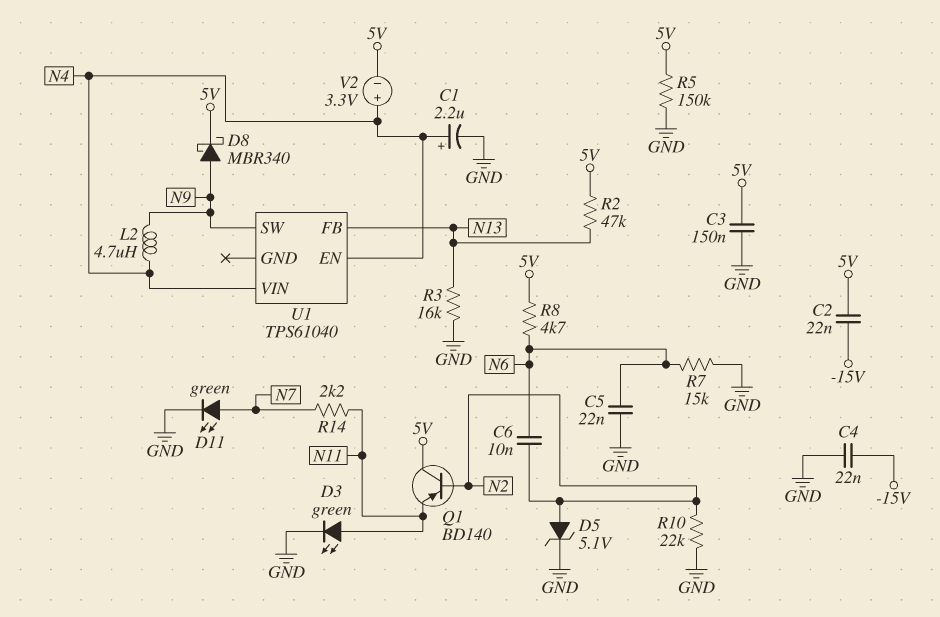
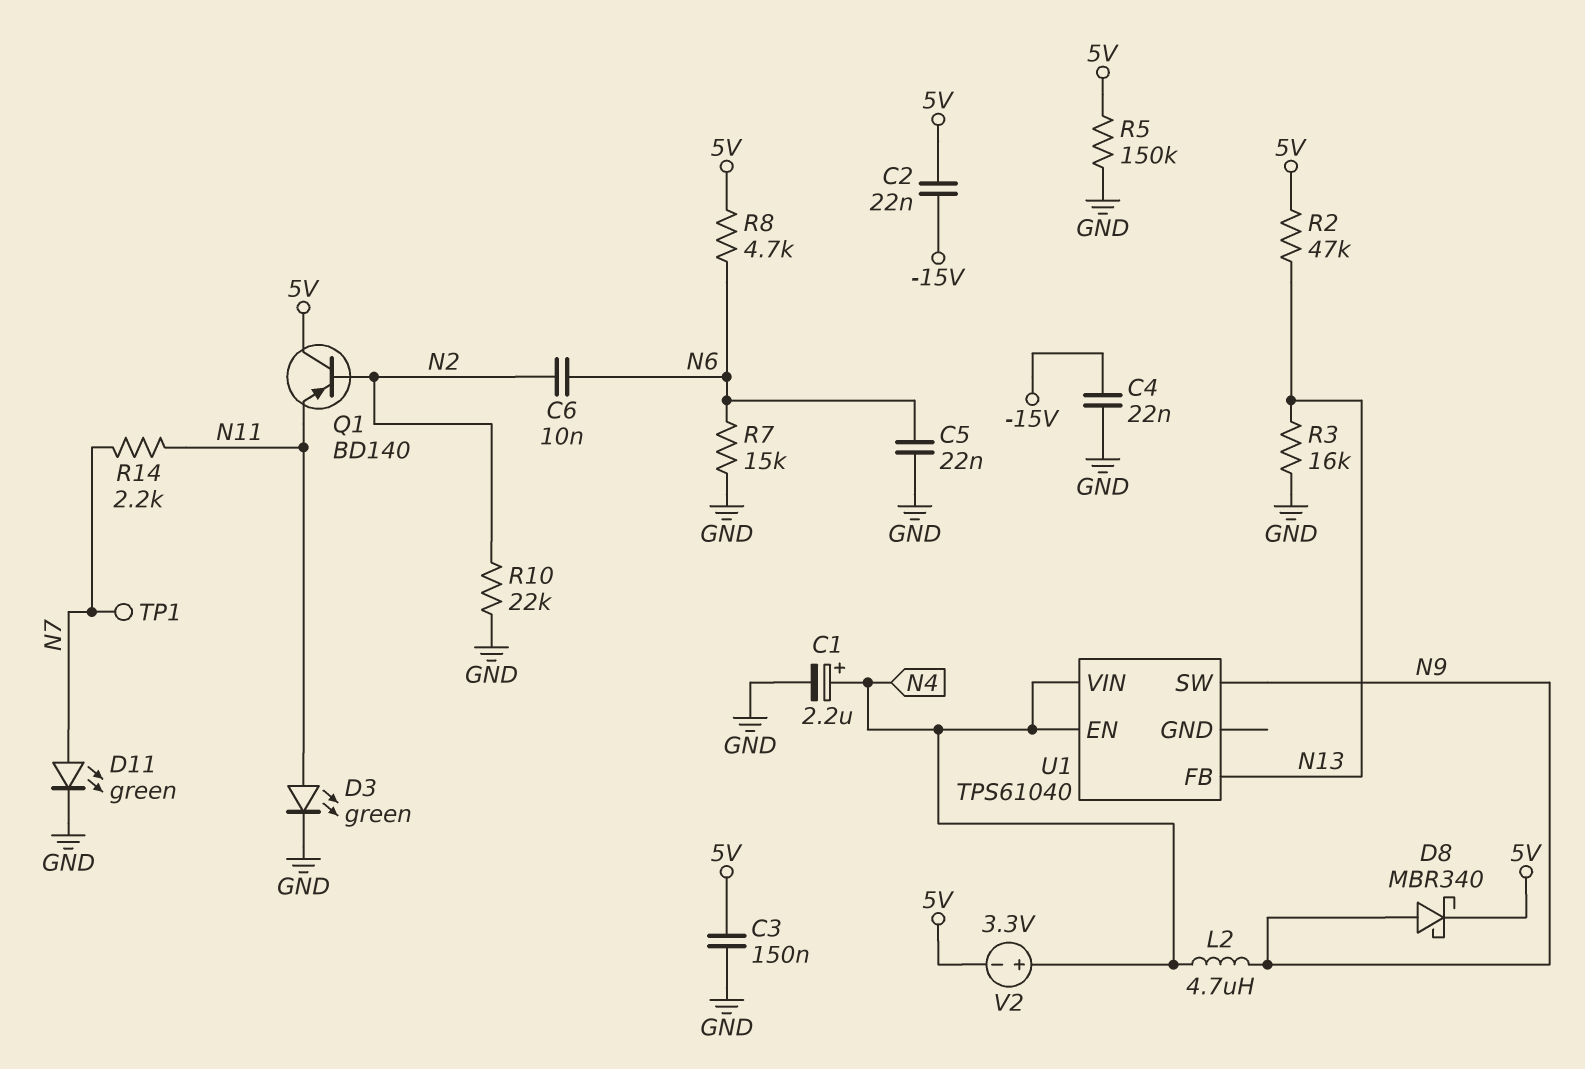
D5: zener 5.1V (A N2, K GND) -> none
TP1: none -> test point (N7)

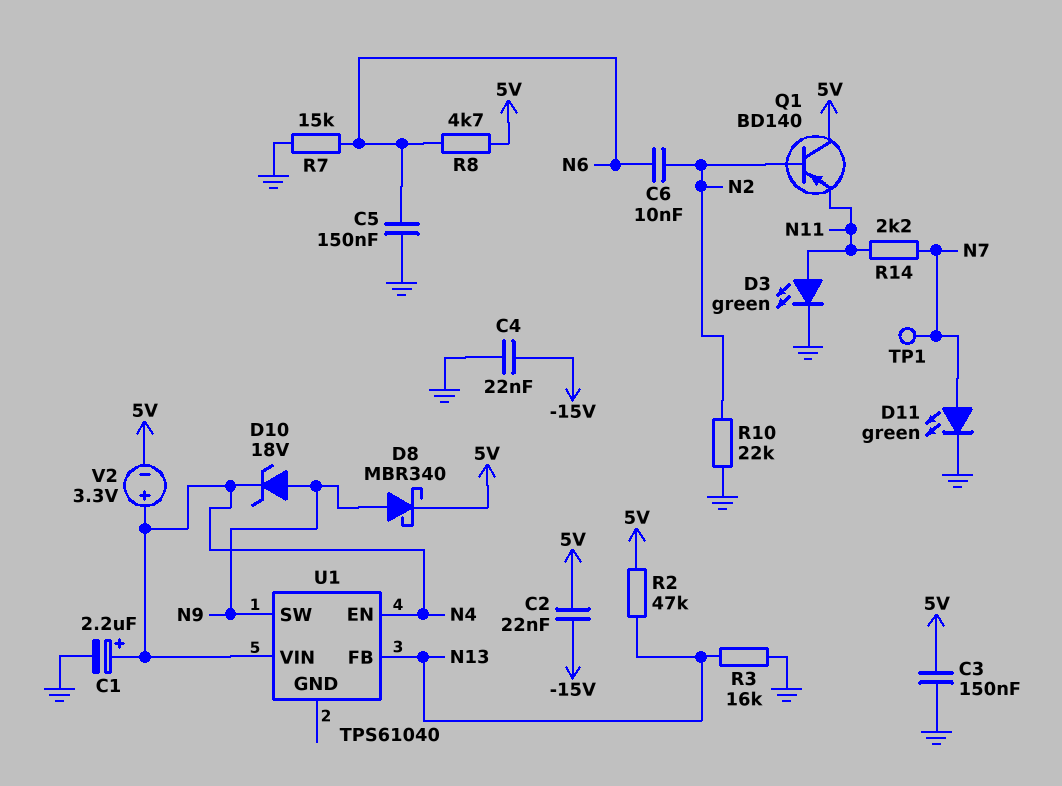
C5: 22nF (GND, N6) -> 150nF (GND, N6)
D10: none -> zener 18V (A N9, K N4)
L2: 4.7uH (N4, N9) -> none
R5: 150k (5V, GND) -> none

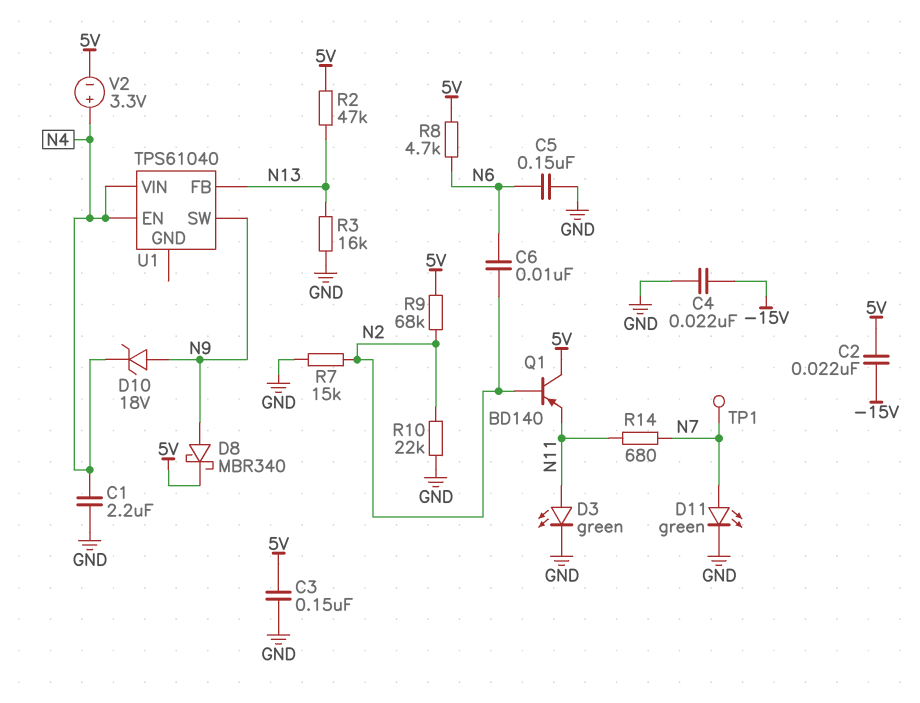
C1: 2.2uF (plus N4, minus GND) -> 2.2uF (GND, N4)
R7: 15k (GND, N6) -> 15k (GND, N2)
R9: none -> 68k (5V, N2)
R14: 2.2k (N7, N11) -> 680 (N7, N11)

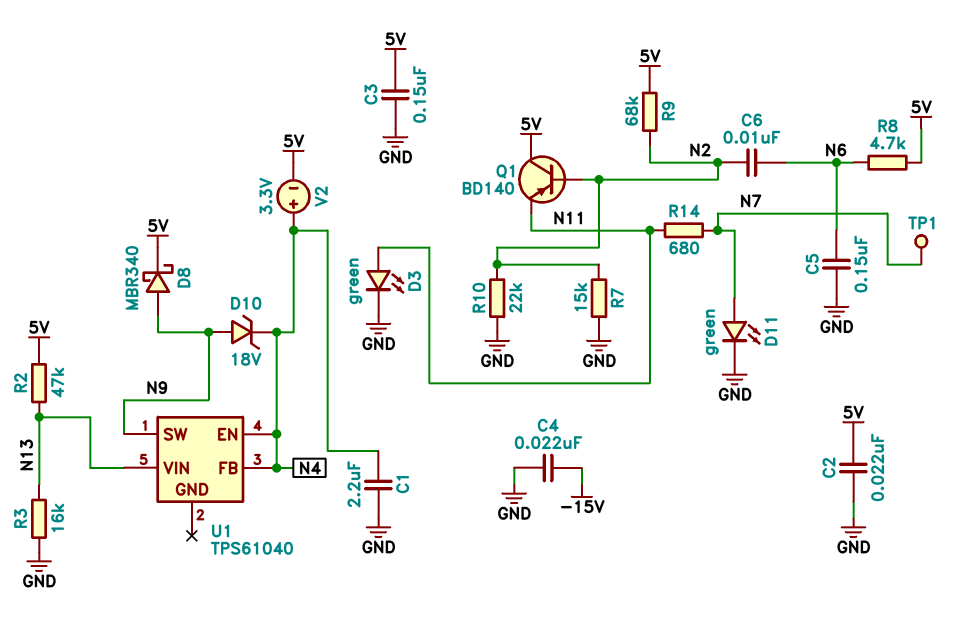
C2: 22nF (-15V, 5V) -> 22nF (5V, GND)
U1 pin FB: N13 -> N4
U1 pin VIN: N4 -> N13

